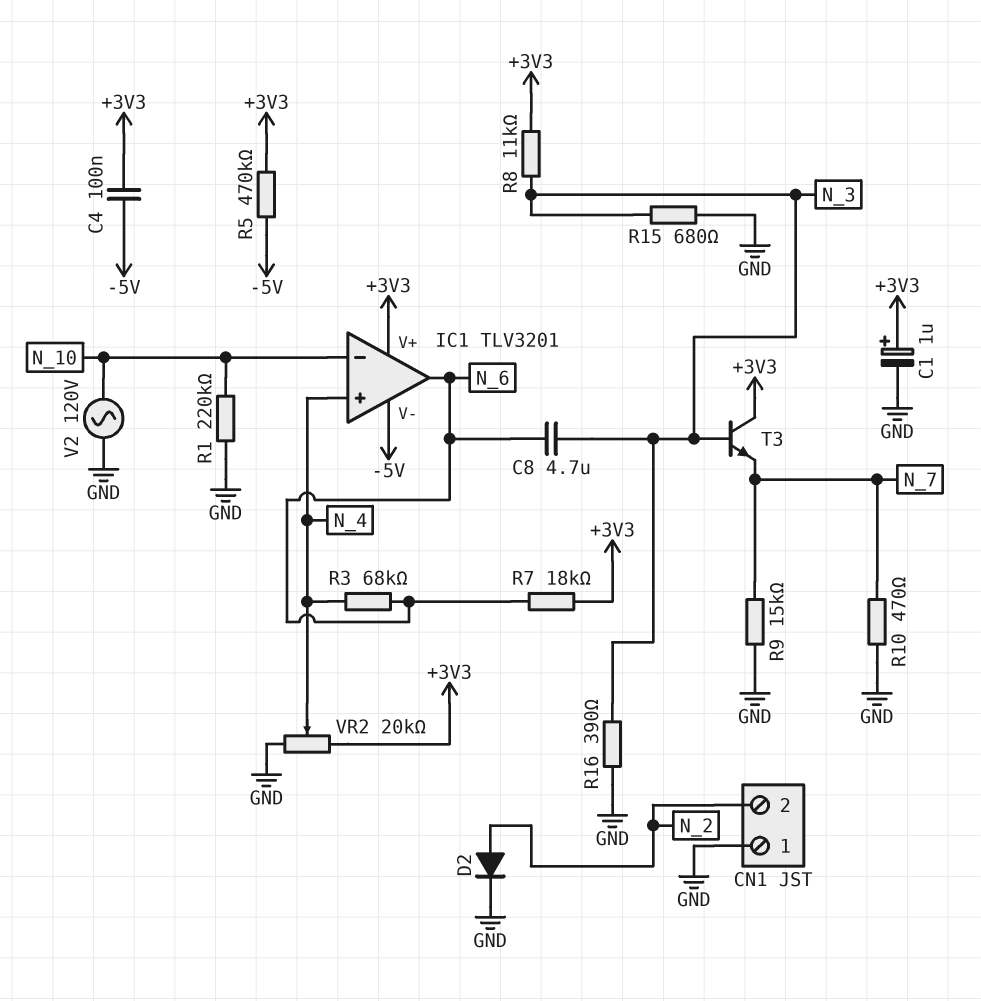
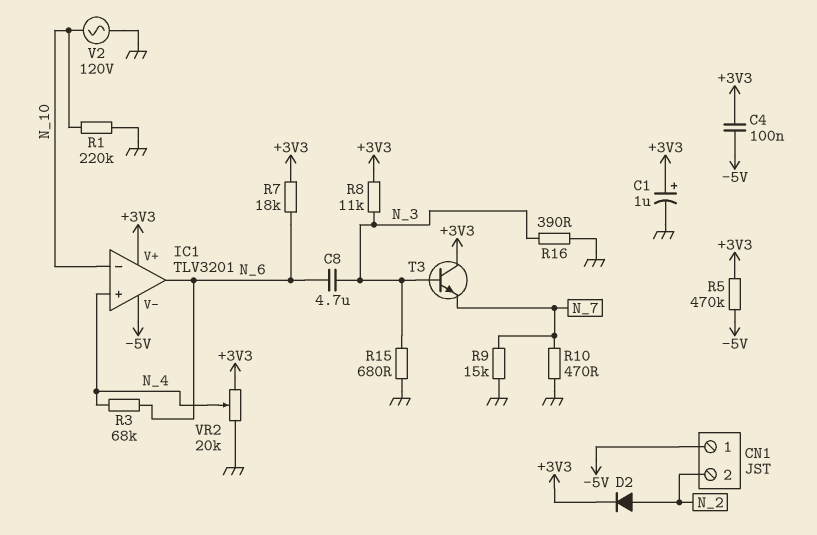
CN1 pin 1: GND -> -5V
D2: diode (A N_2, K GND) -> diode (A N_2, K +3V3)

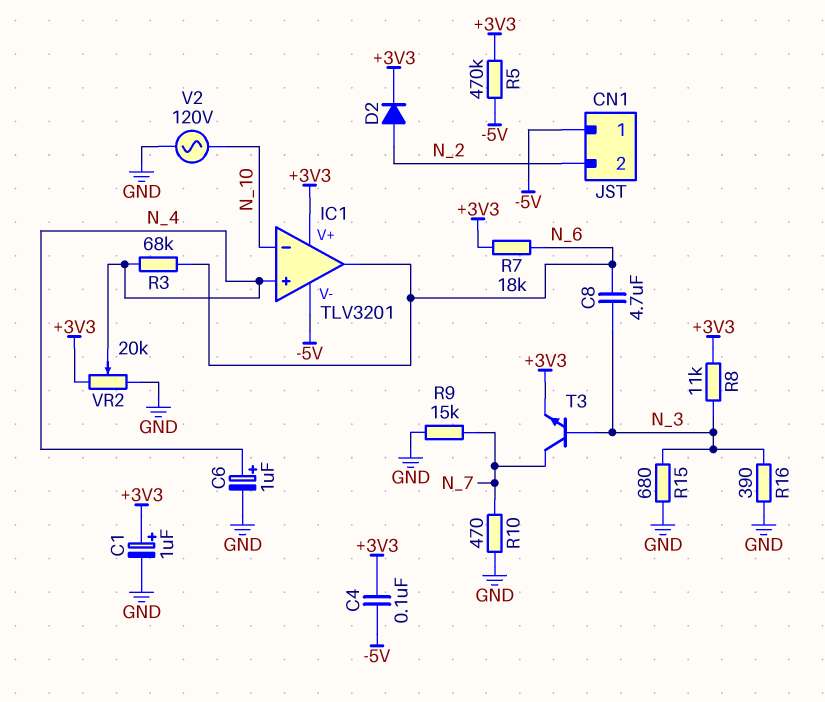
C6: none -> 1uF (plus N_4, minus GND)
R1: 220k (GND, N_10) -> none
T3: NPN (B N_3, C +3V3, E N_7) -> NPN (B N_3, C N_7, E +3V3)

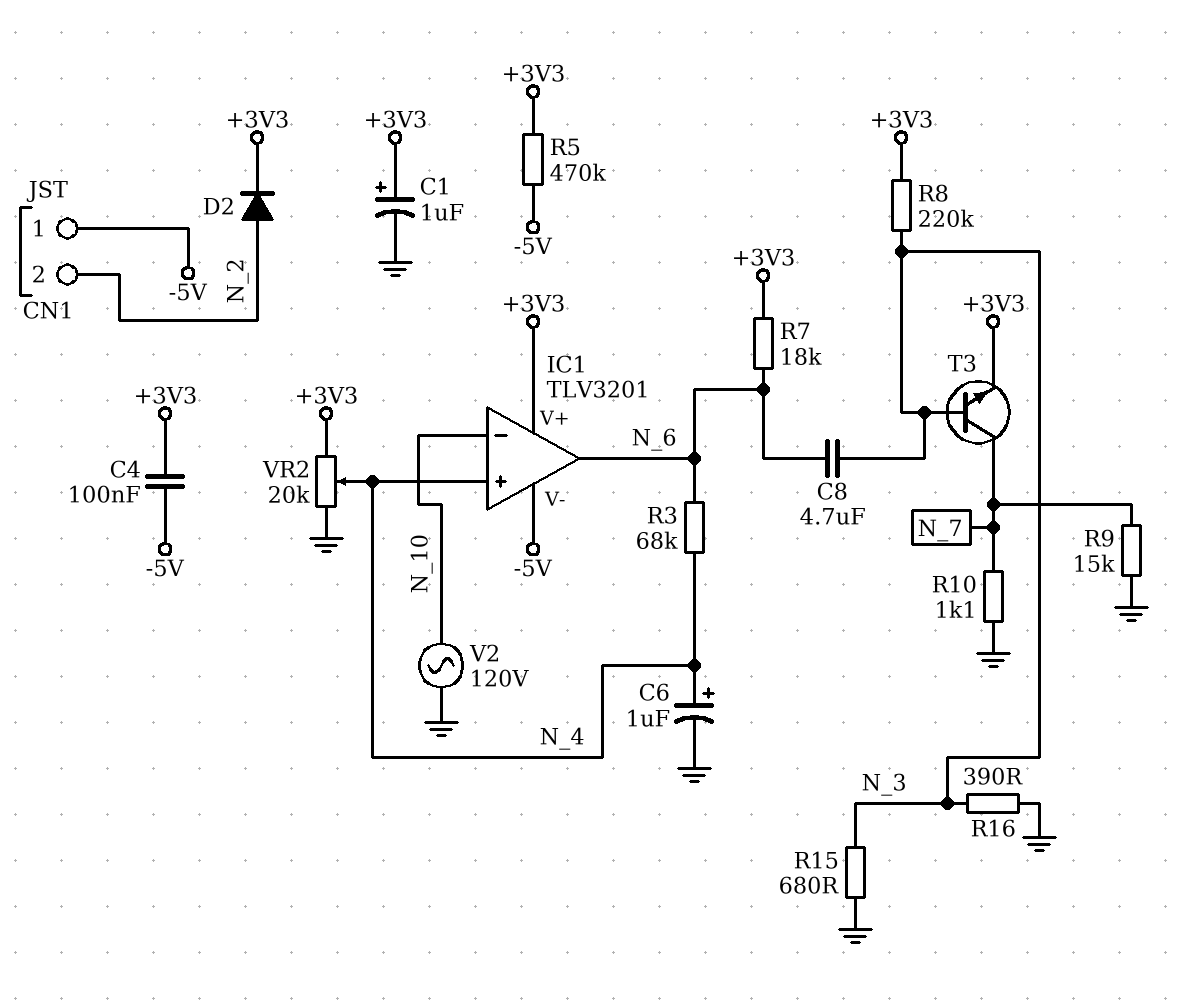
R8: 11k (+3V3, N_3) -> 220k (+3V3, N_3)
R10: 470 (GND, N_7) -> 1.1k (GND, N_7)

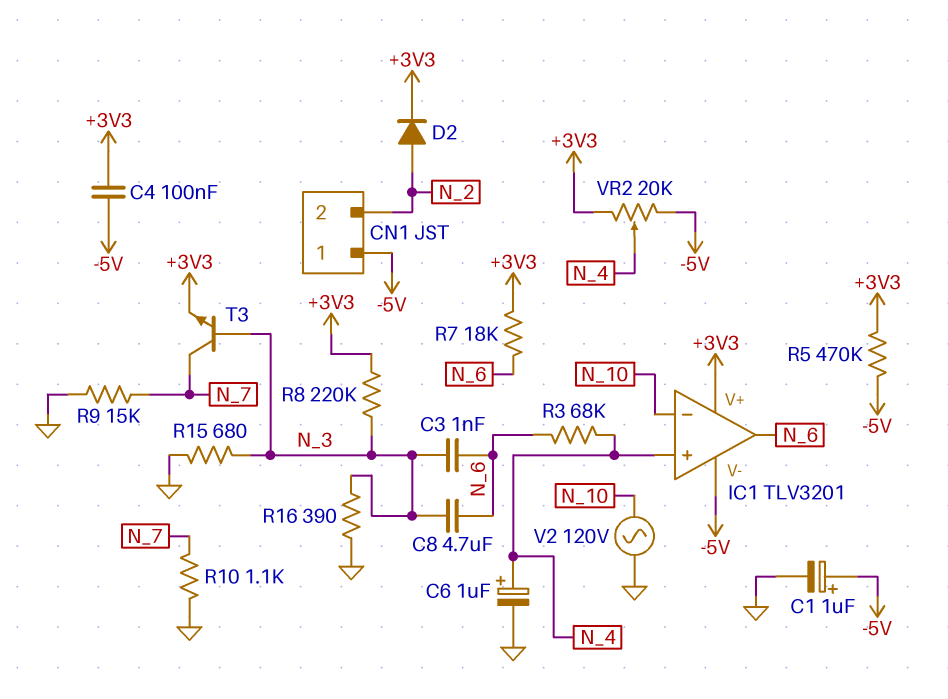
C1: 1uF (plus +3V3, minus GND) -> 1uF (plus -5V, minus GND)
C3: none -> 1nF (N_3, N_6)
VR2: 20k (+3V3, GND, wiper N_4) -> 20k (+3V3, -5V, wiper N_4)

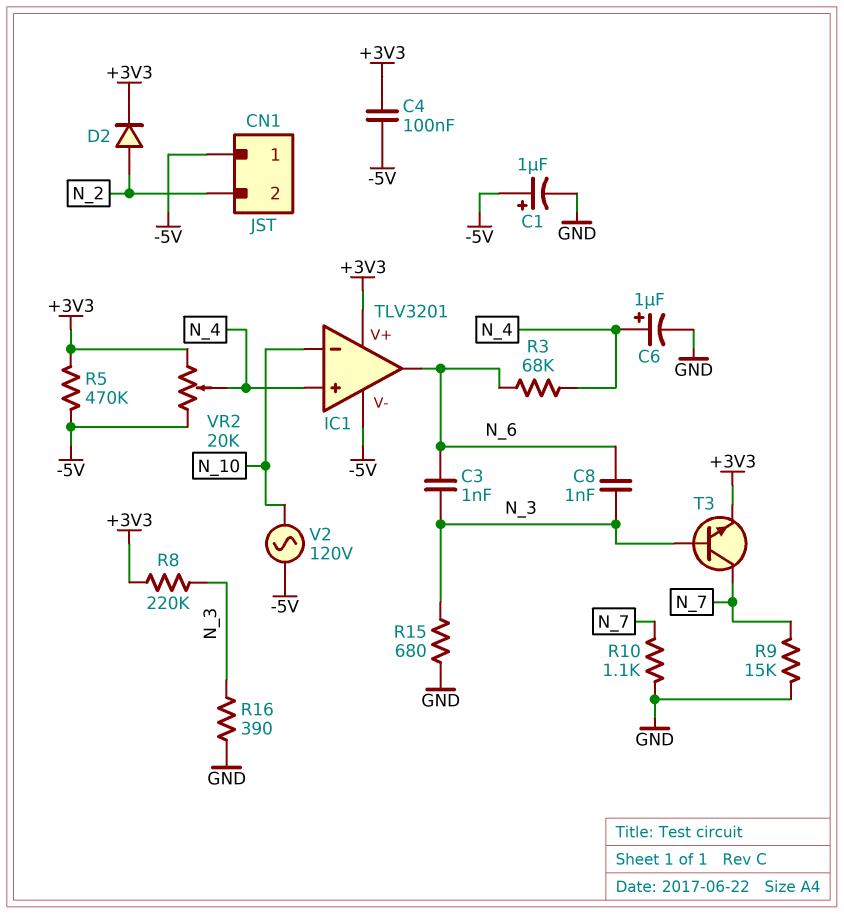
C8: 4.7uF (N_3, N_6) -> 1nF (N_3, N_6)
R7: 18k (+3V3, N_6) -> none
V2: AC 120V (GND, N_10) -> AC 120V (-5V, N_10)

